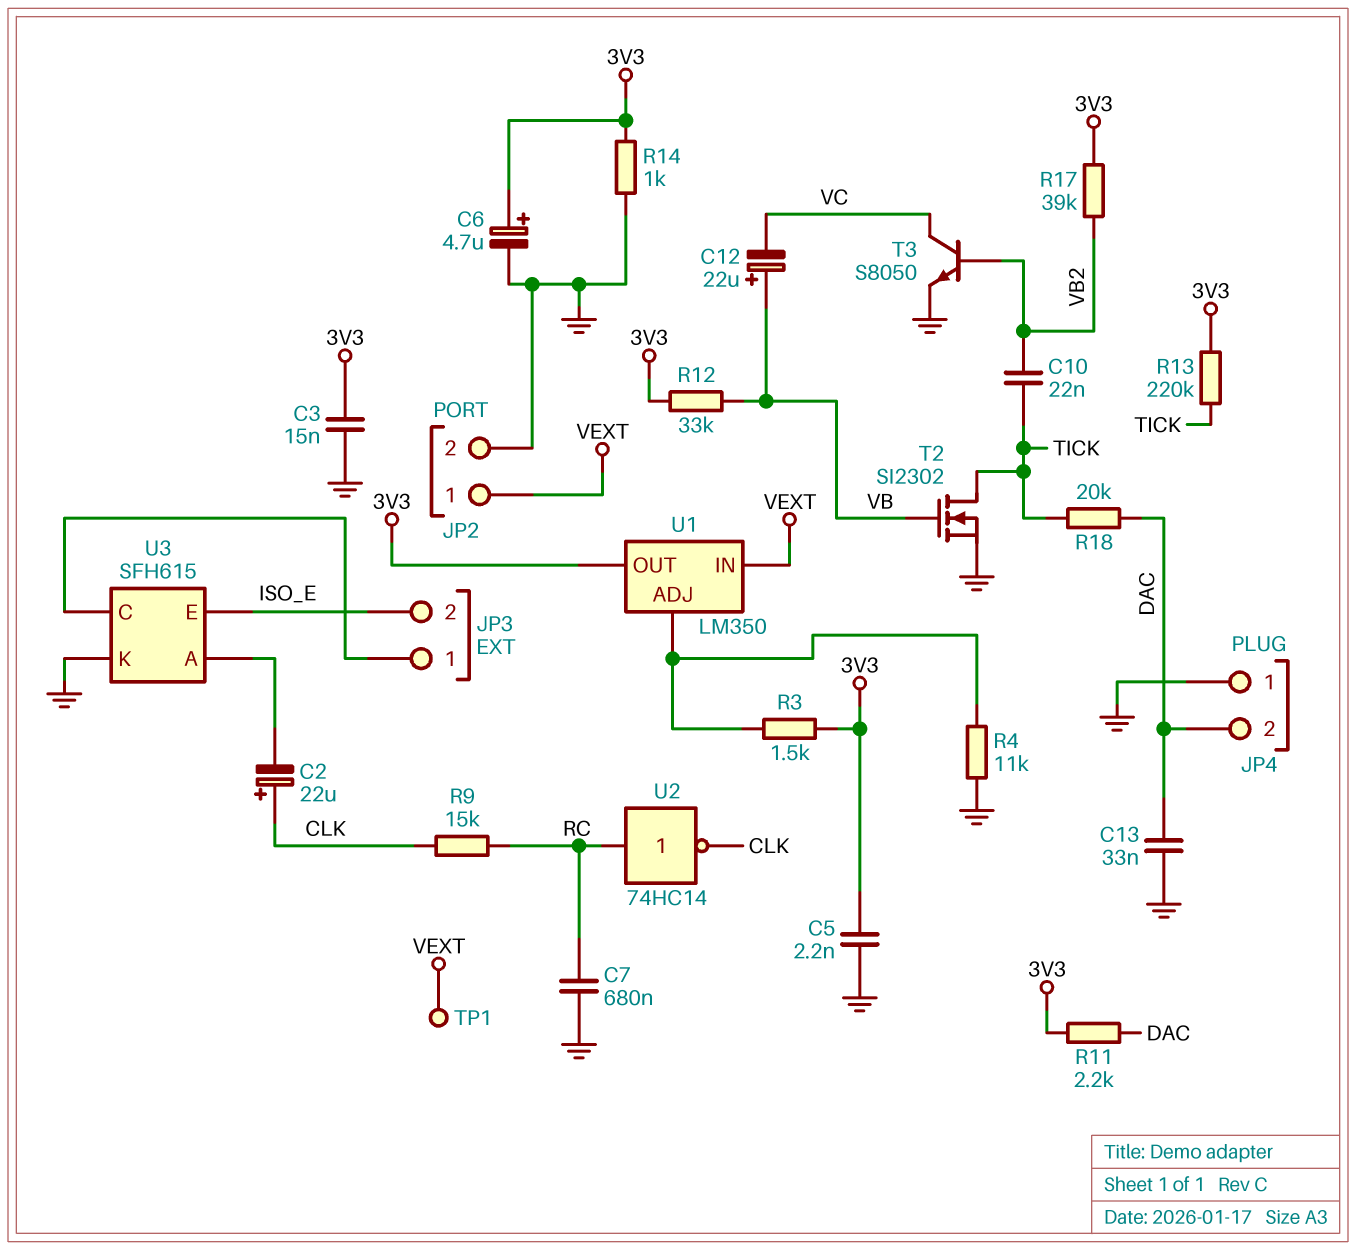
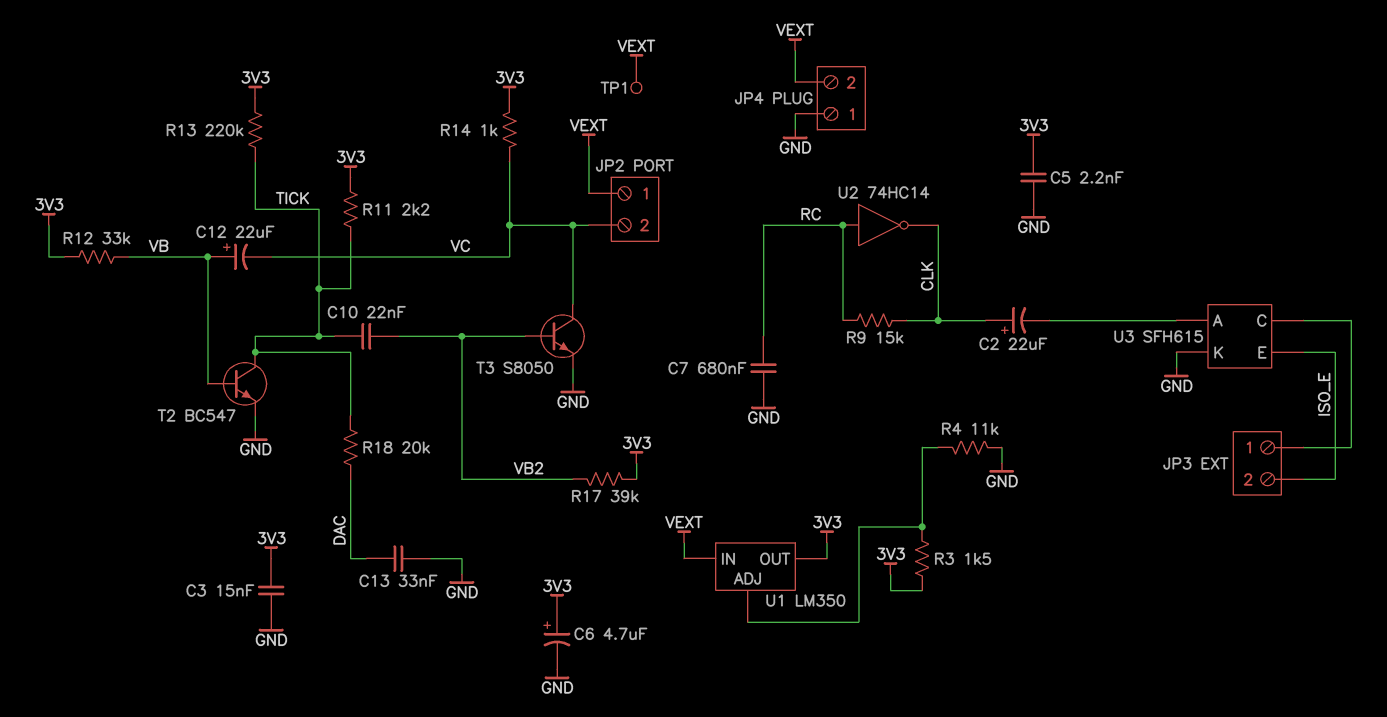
JP2 pin 2: GND -> VC
JP4 pin 2: DAC -> VEXT
R11: 2.2k (3V3, DAC) -> 2.2k (3V3, TICK)
R14: 1k (3V3, GND) -> 1k (3V3, VC)
T2: NMOS SI2302 (G VB, D TICK, S GND) -> NPN BC547 (B VB, C TICK, E GND)

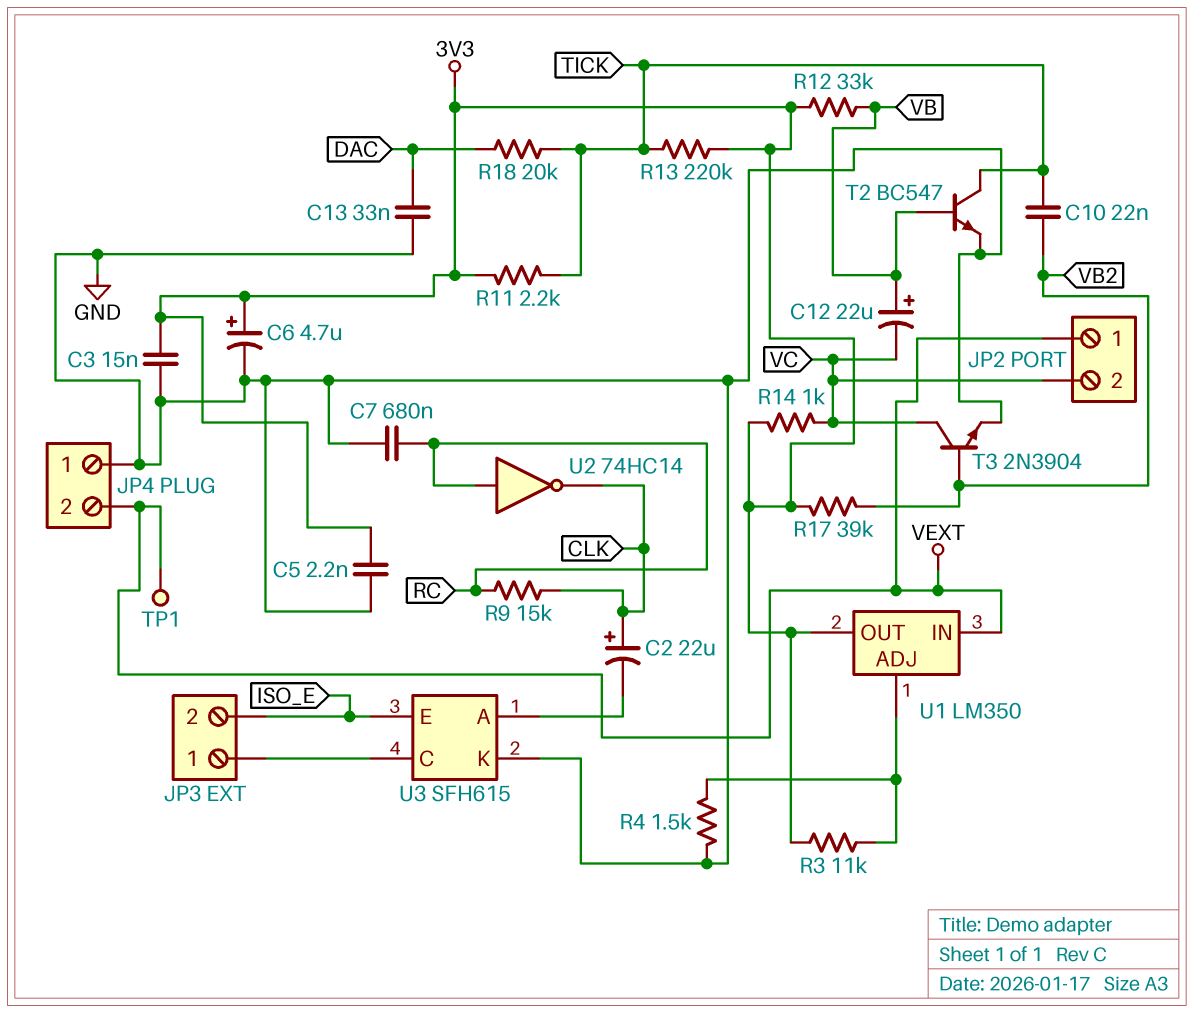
R3: 1.5k (3V3, U1/ADJ) -> 11k (3V3, U1/ADJ)
R4: 11k (GND, U1/ADJ) -> 1.5k (GND, U1/ADJ)
T3: NPN S8050 (B VB2, C VC, E GND) -> NPN 2N3904 (B VB2, C VC, E GND)

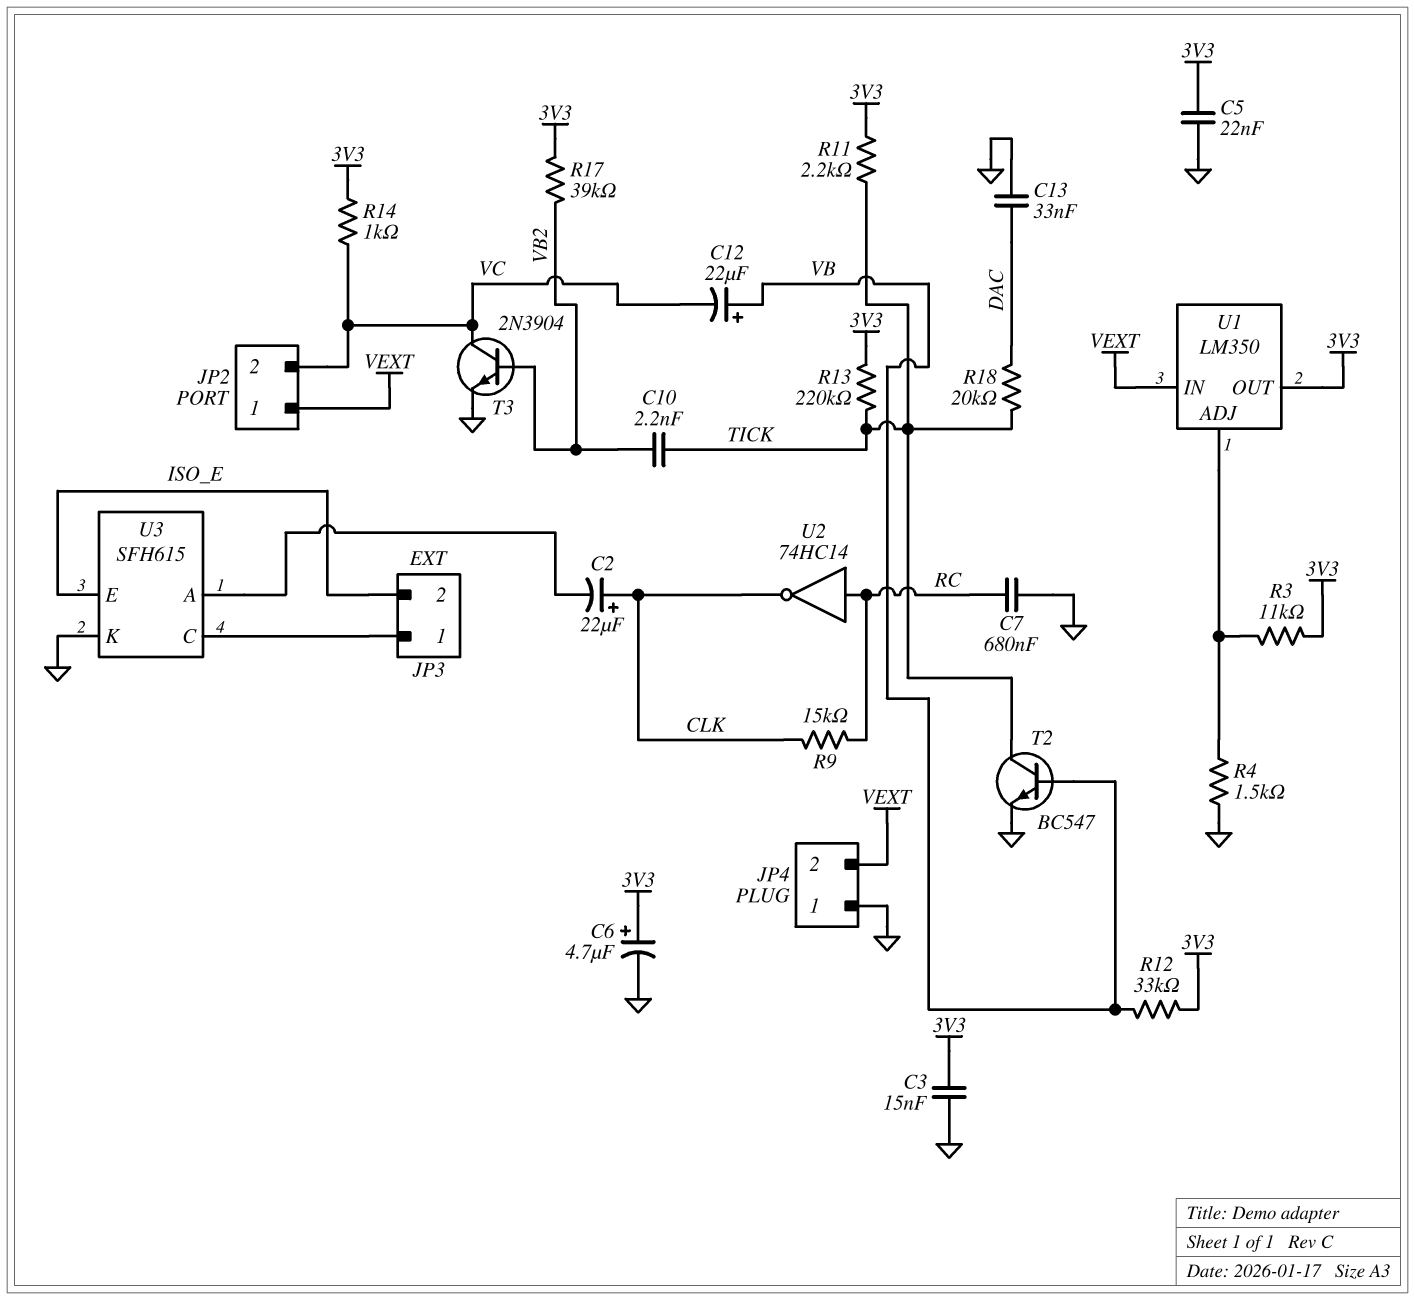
C5: 2.2nF (3V3, GND) -> 22nF (3V3, GND)
C10: 22nF (TICK, VB2) -> 2.2nF (TICK, VB2)
TP1: test point (VEXT) -> none

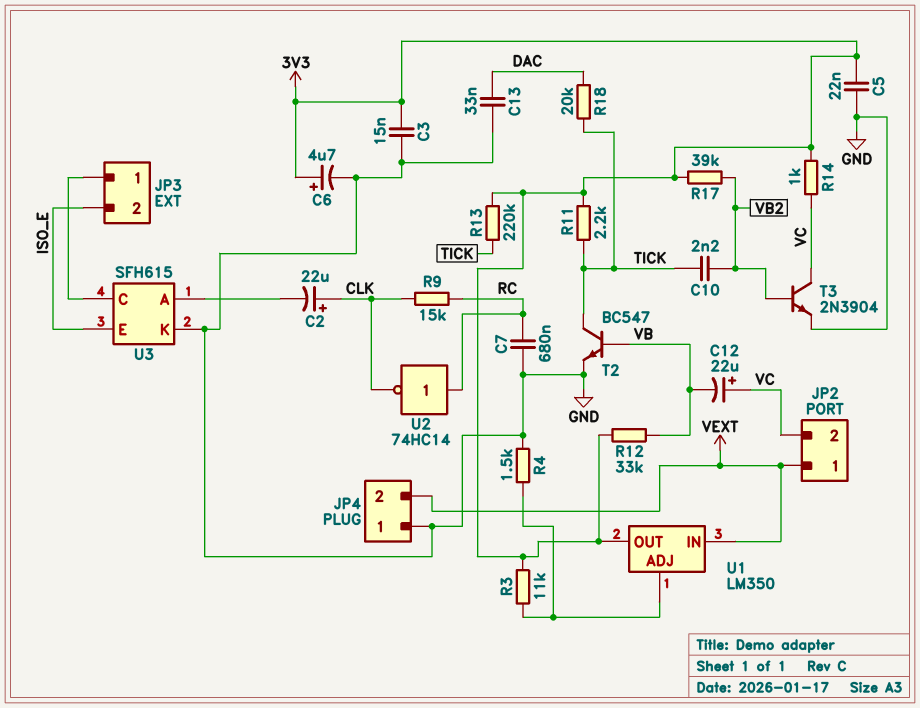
C12: 22uF (plus VB, minus VC) -> 22uF (plus VC, minus VB)

